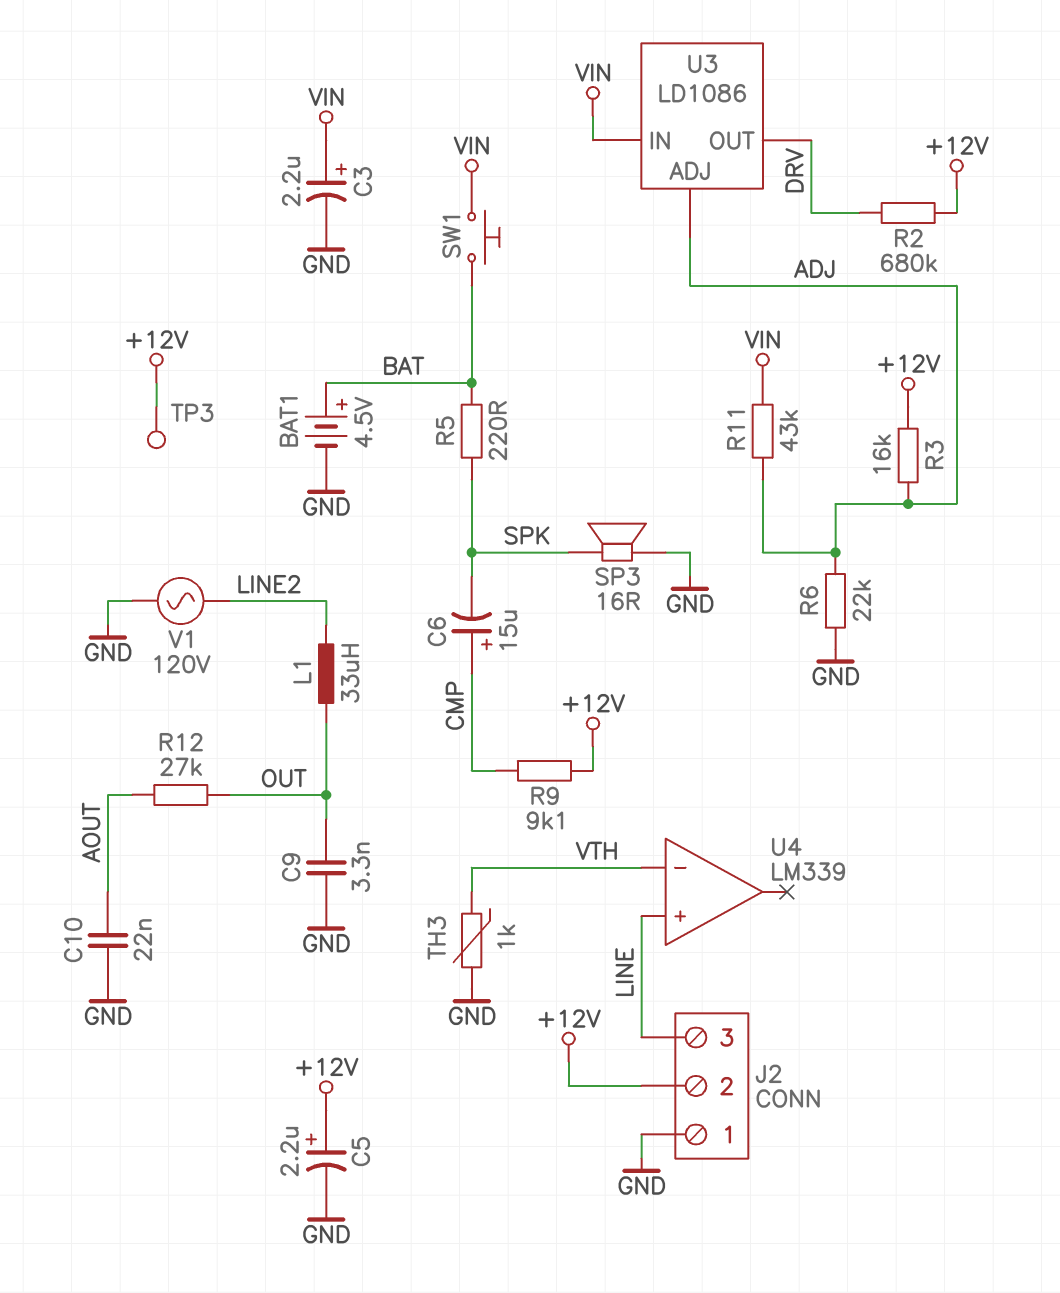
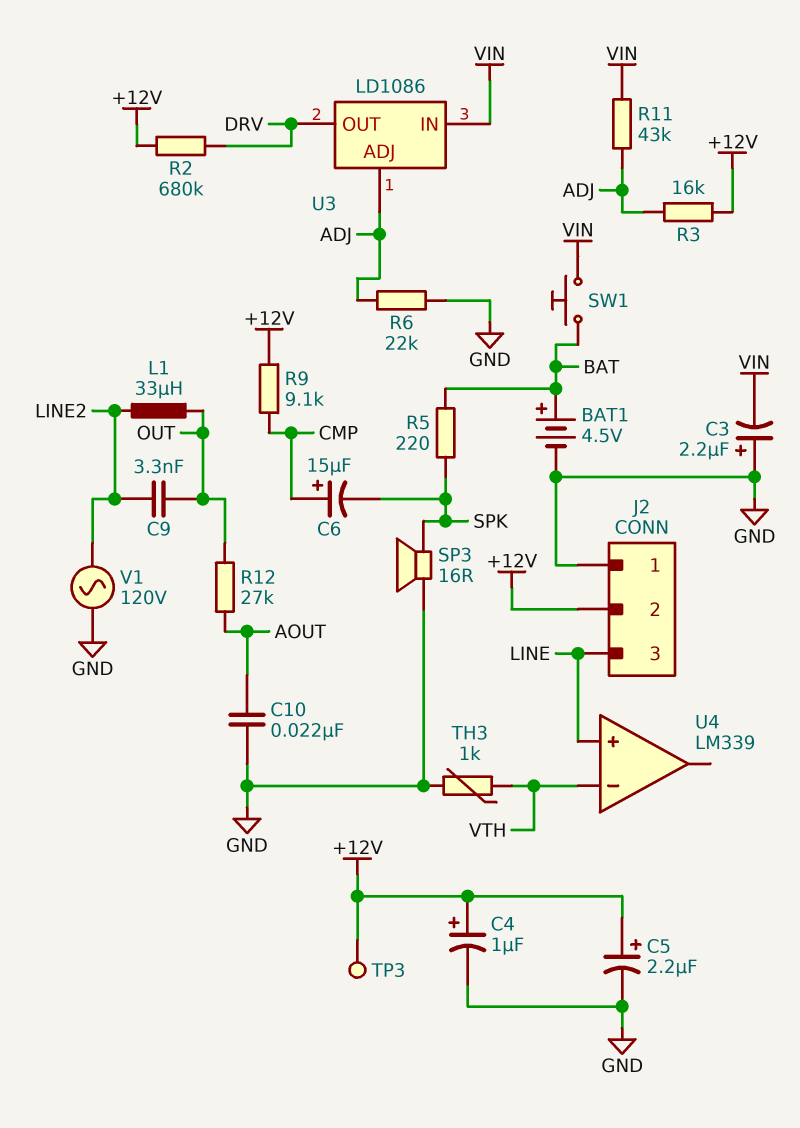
C3: 2.2uF (plus VIN, minus GND) -> 2.2uF (plus GND, minus VIN)
C4: none -> 1uF (plus +12V, minus GND)
C9: 3.3nF (GND, OUT) -> 3.3nF (LINE2, OUT)

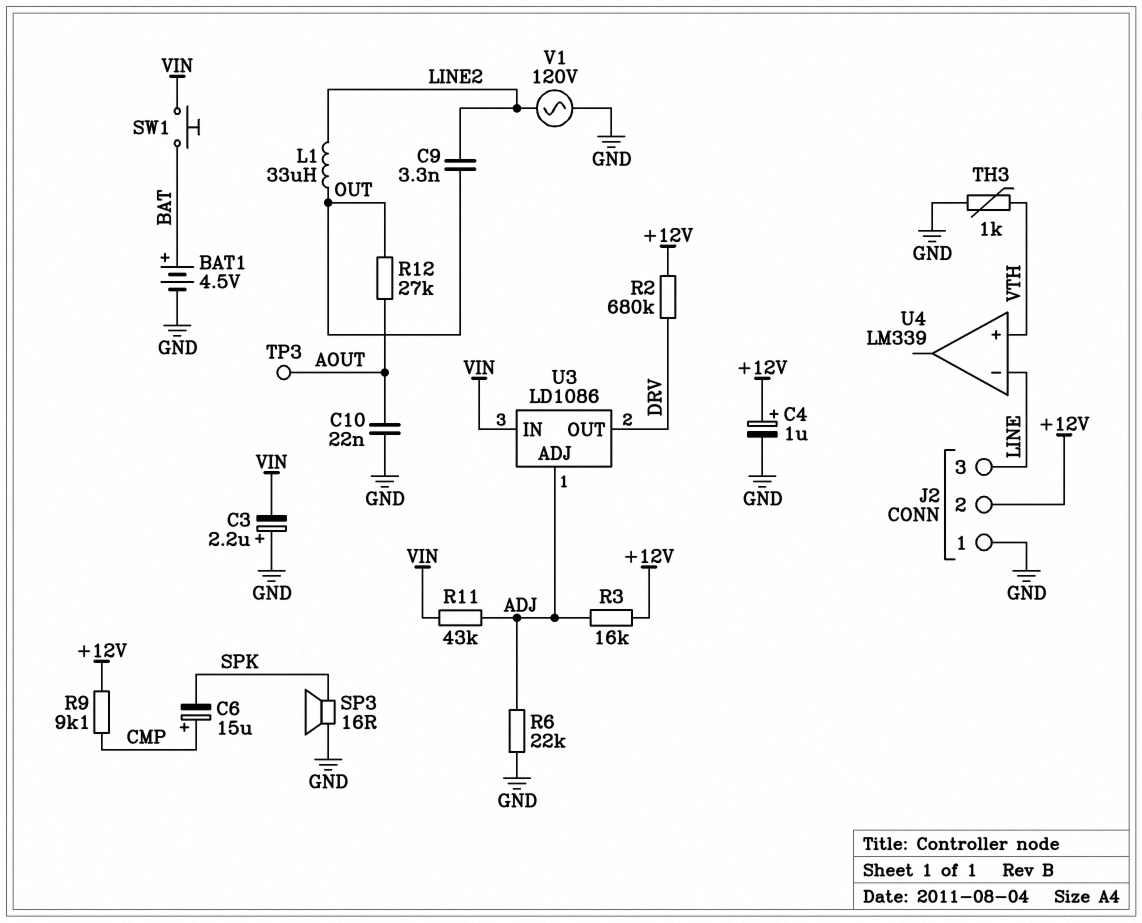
C5: 2.2uF (plus +12V, minus GND) -> none
R5: 220 (BAT, SPK) -> none
TP3: test point (+12V) -> test point (AOUT)
U4 pin in+: LINE -> VTH
U4 pin in-: VTH -> LINE

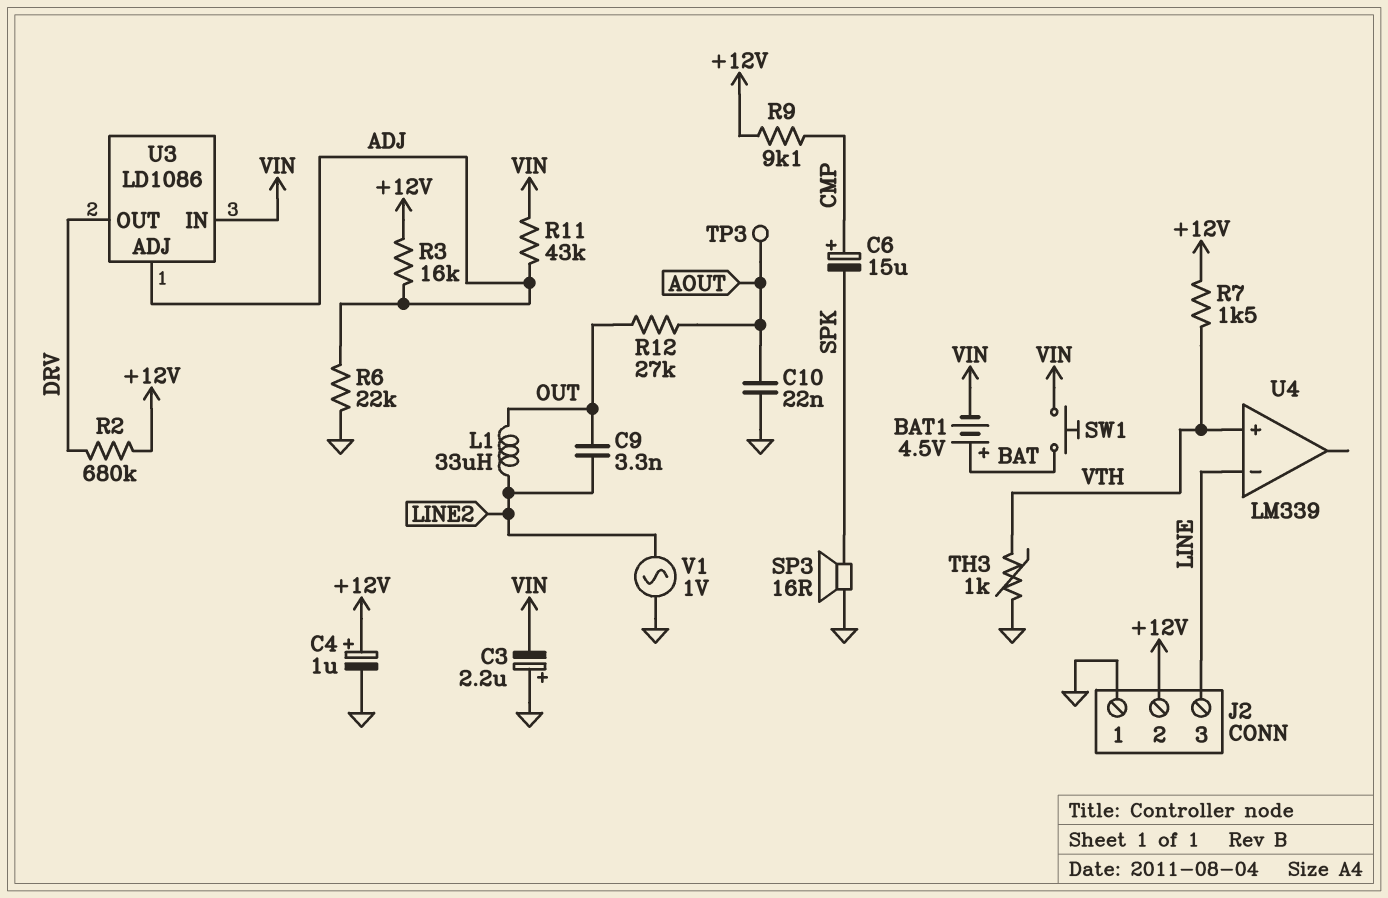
BAT1: 4.5V (plus BAT, minus GND) -> 4.5V (plus BAT, minus VIN)
R7: none -> 1.5k (+12V, VTH)
V1: AC 120V (GND, LINE2) -> AC 1V (GND, LINE2)

